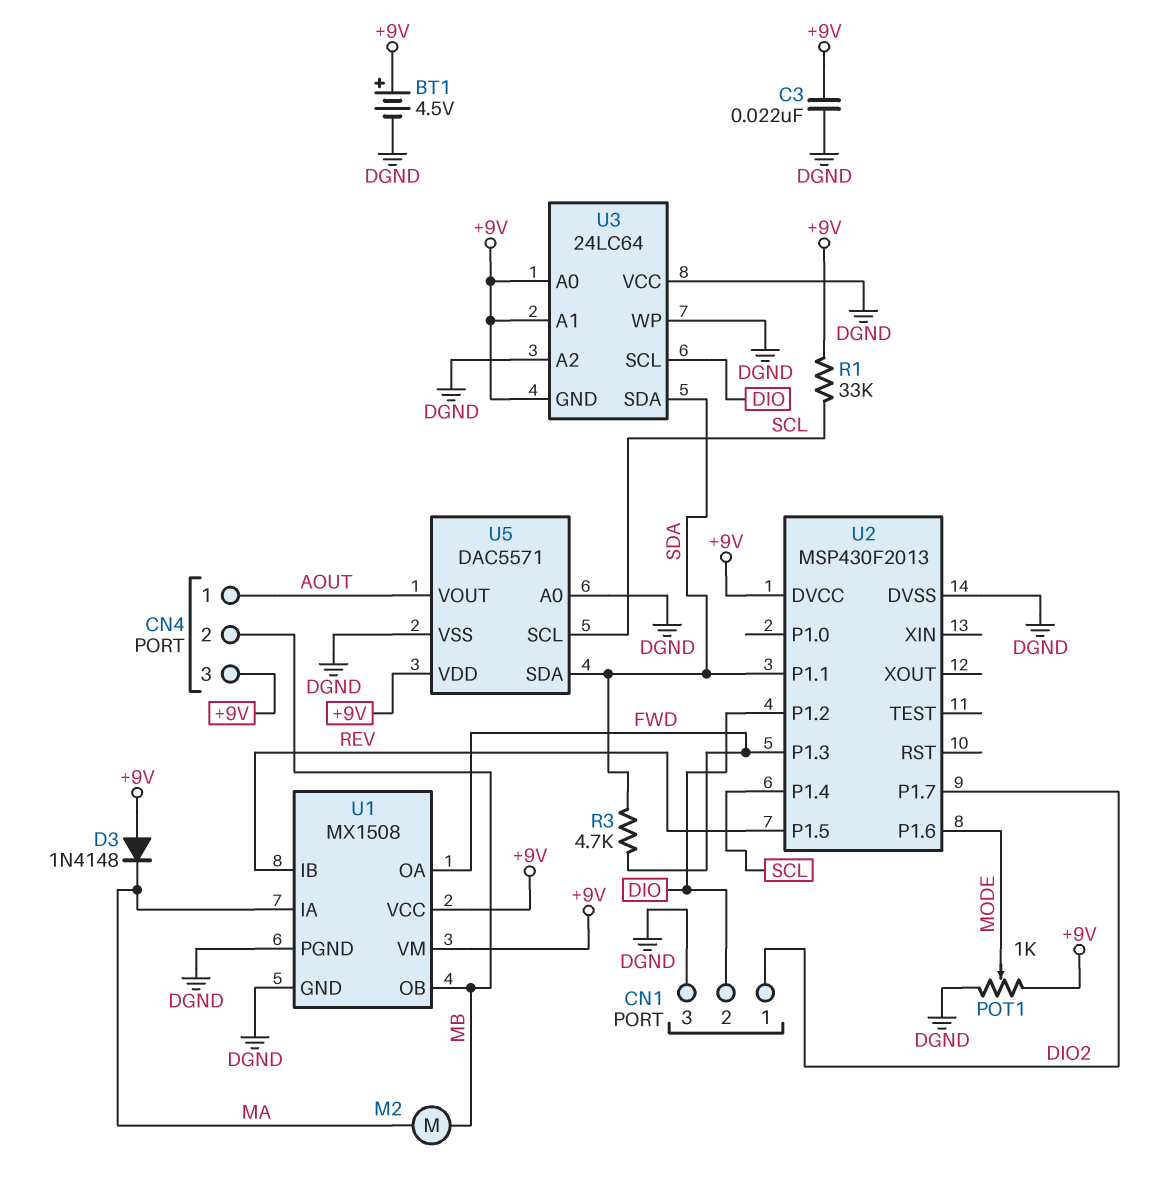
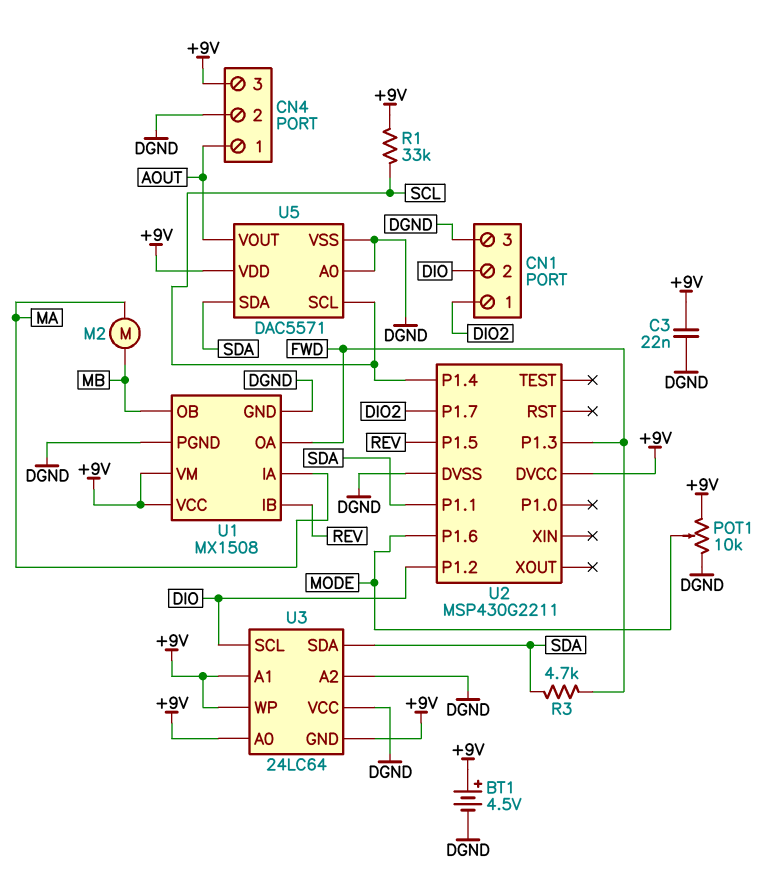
CN4 pin 2: MB -> DGND
D3: diode 1N4148 (A +9V, K MA) -> none
POT1: 1k (+9V, DGND, wiper MODE) -> 10k (+9V, DGND, wiper MODE)
U2: MSP430F2013 -> MSP430G2211
U3 pin WP: DGND -> +9V

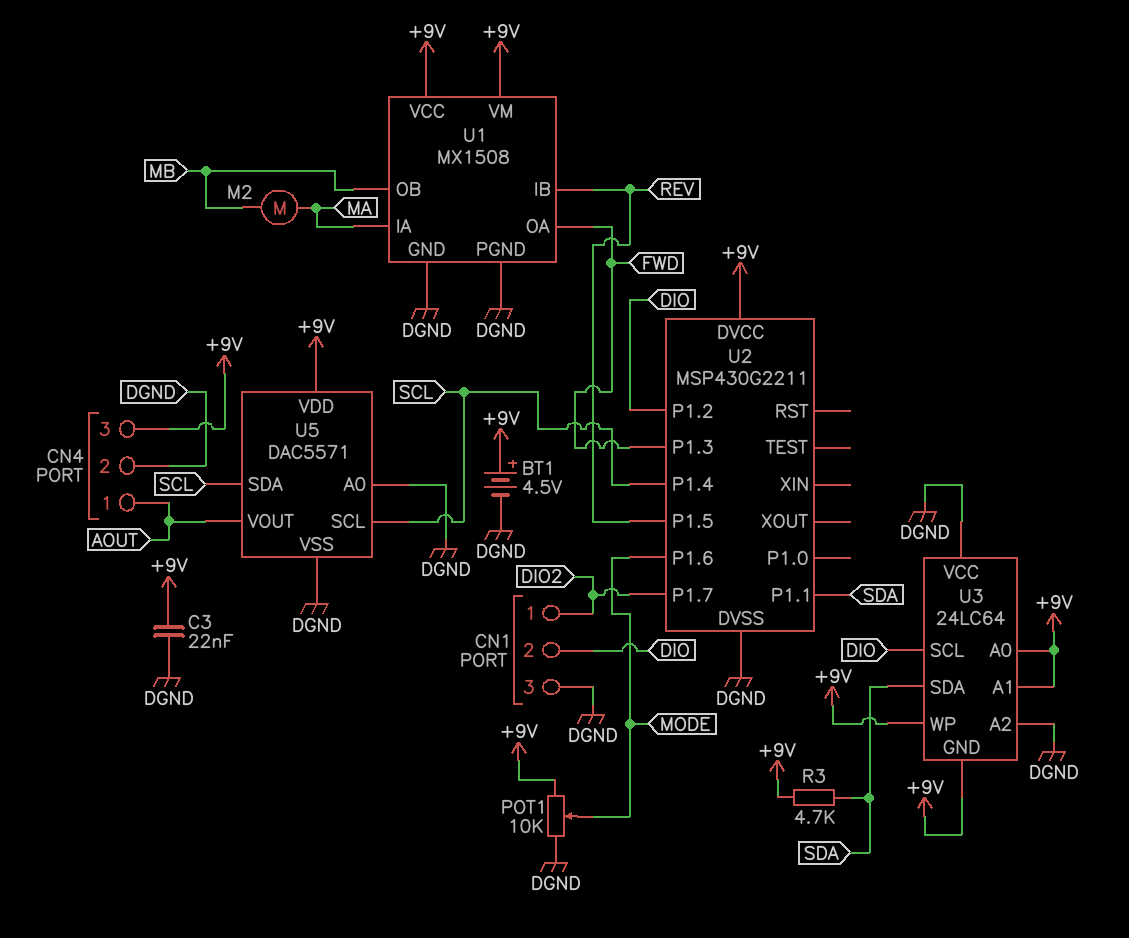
R1: 33k (+9V, SCL) -> none
R3: 4.7k (FWD, SDA) -> 4.7k (+9V, SDA)
U5 pin SDA: SDA -> SCL

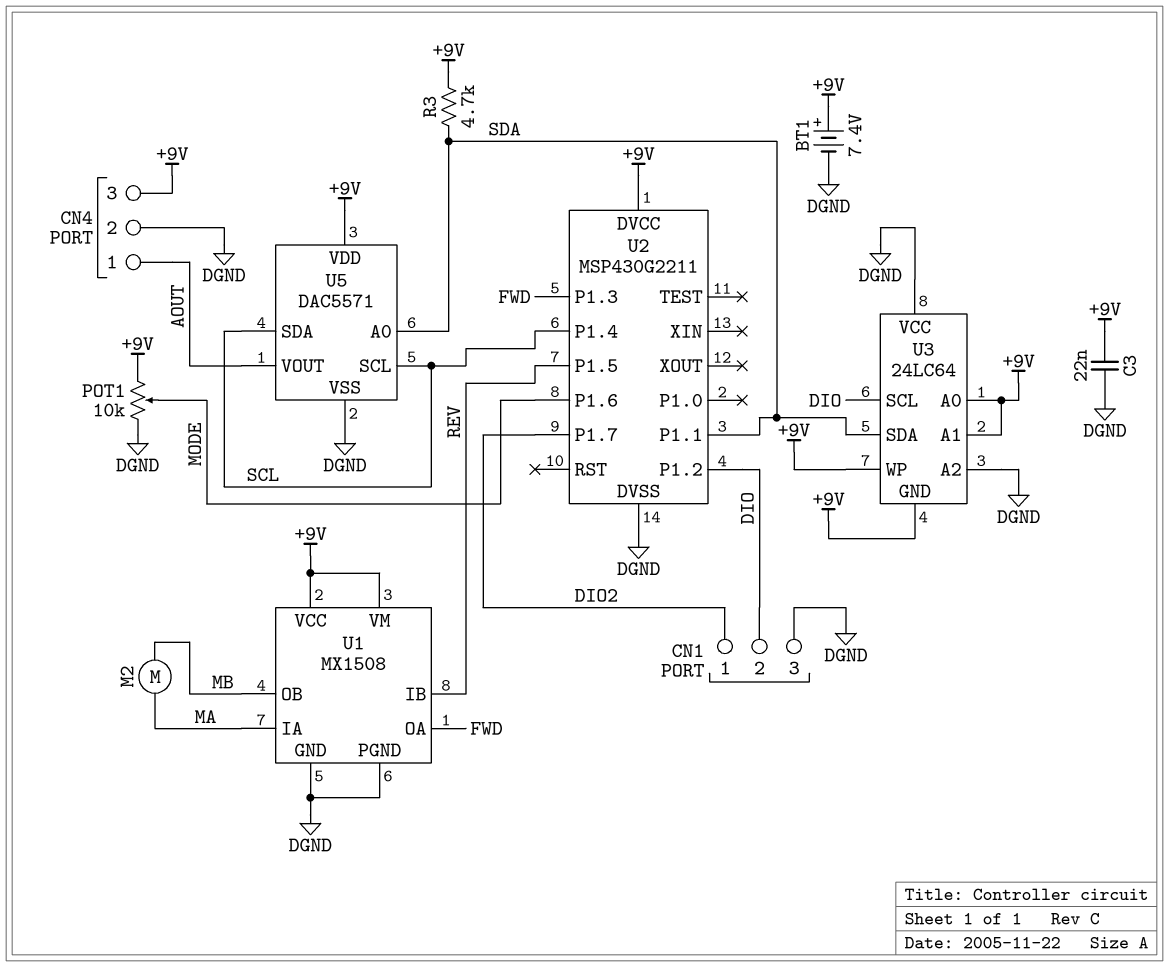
BT1: 4.5V (plus +9V, minus DGND) -> 7.4V (plus +9V, minus DGND)
U5 pin A0: DGND -> SDA

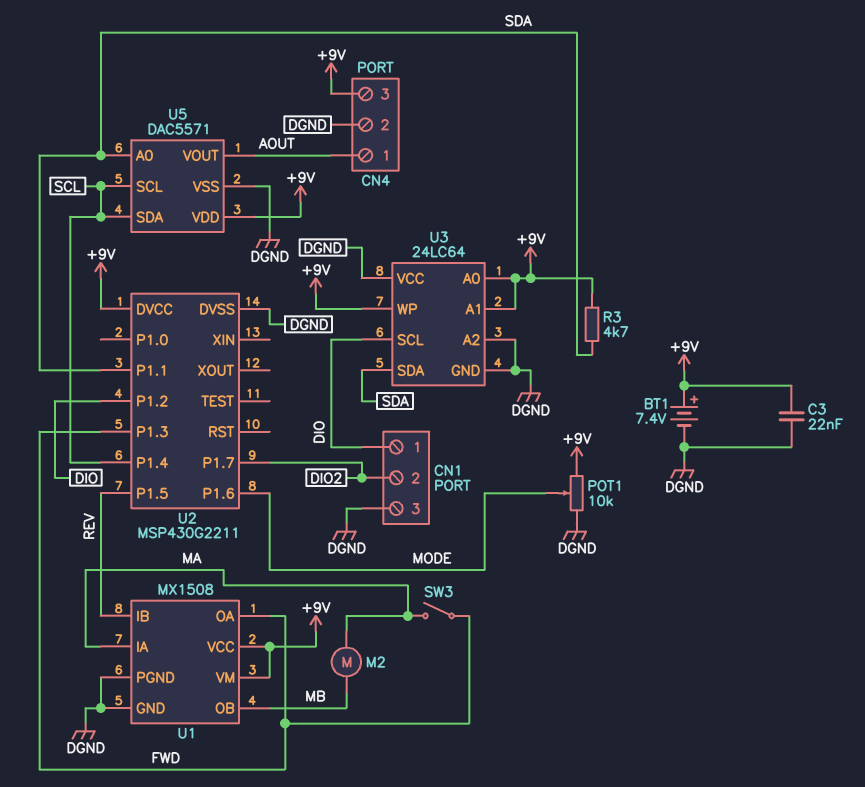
CN1 pin 1: DIO2 -> DIO
CN1 pin 2: DIO -> DIO2
SW3: none -> switch (FWD, MA)
U3 pin GND: +9V -> DGND

